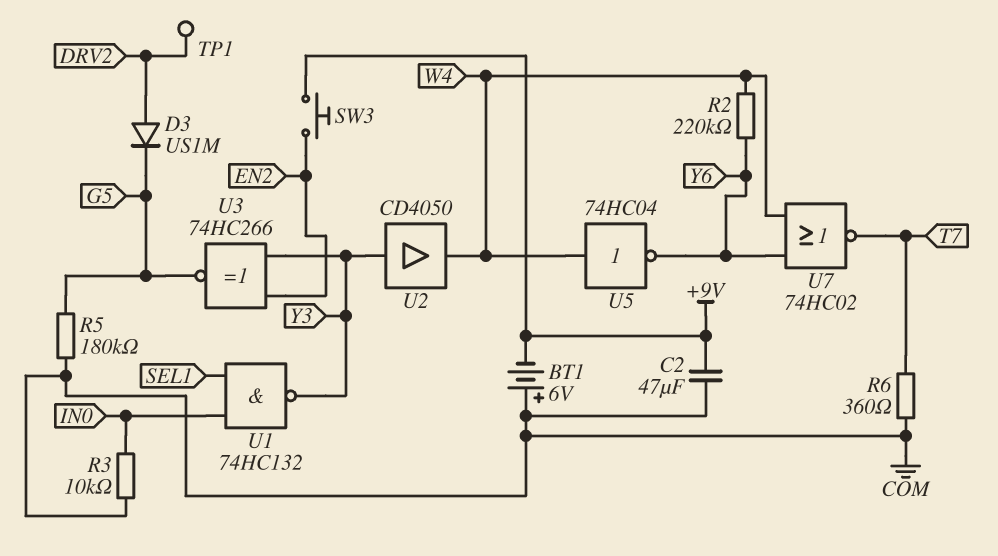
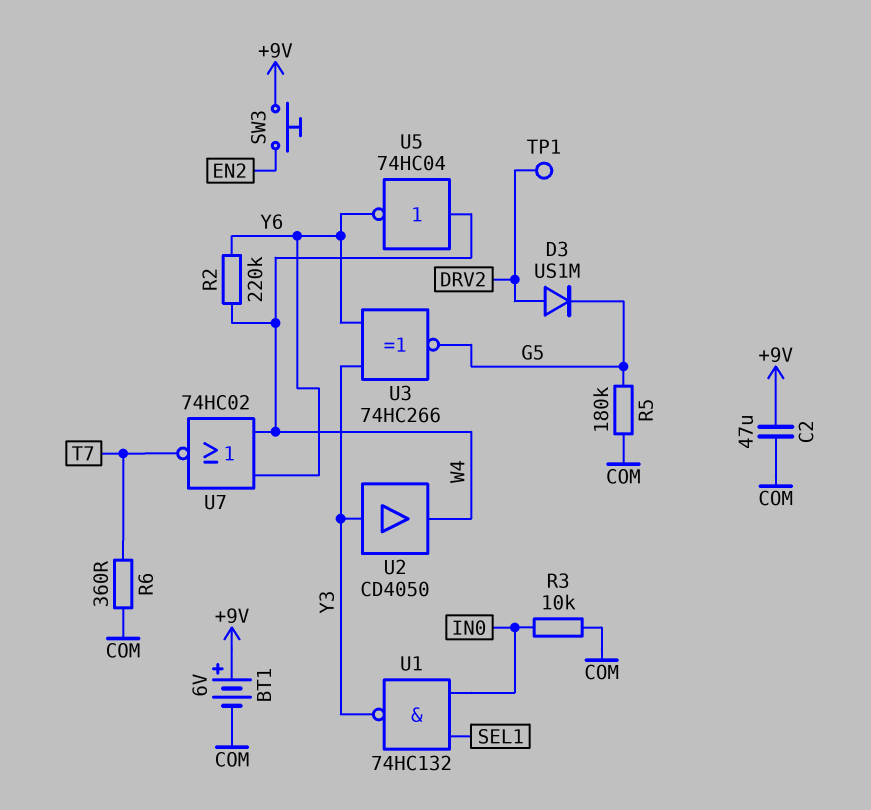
BT1: 6V (plus COM, minus +9V) -> 6V (plus +9V, minus COM)
U3: XNOR 74HC266 (in EN2, in Y3, out G5) -> XNOR 74HC266 (in Y3, in Y6, out G5)

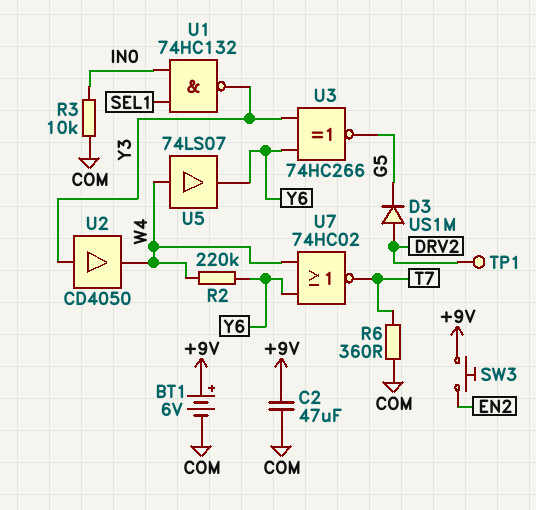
R5: 180k (COM, G5) -> none
U5: NOT 74HC04 (in W4, out Y6) -> buffer 74LS07 (in W4, out Y6)

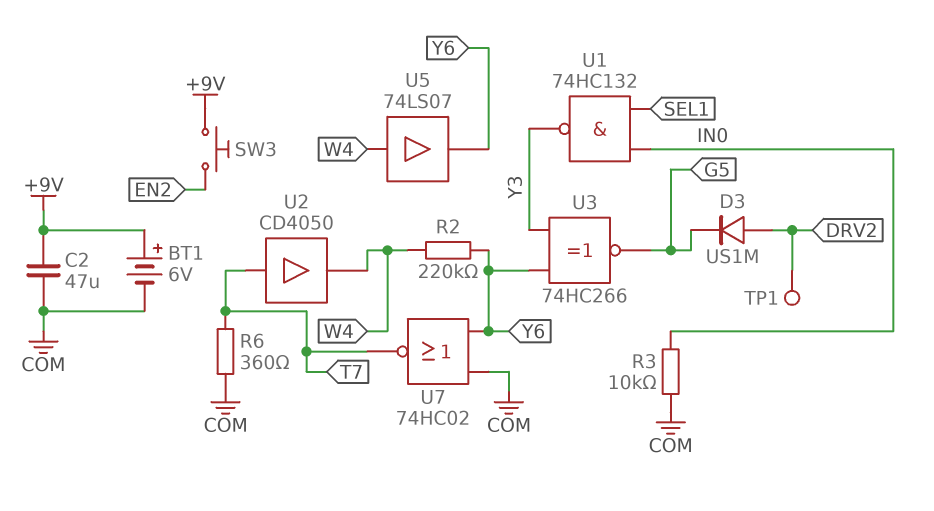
U2: buffer CD4050 (in Y3, out W4) -> buffer CD4050 (in T7, out W4)
U7: NOR 74HC02 (in W4, in Y6, out T7) -> NOR 74HC02 (in COM, in Y6, out T7)

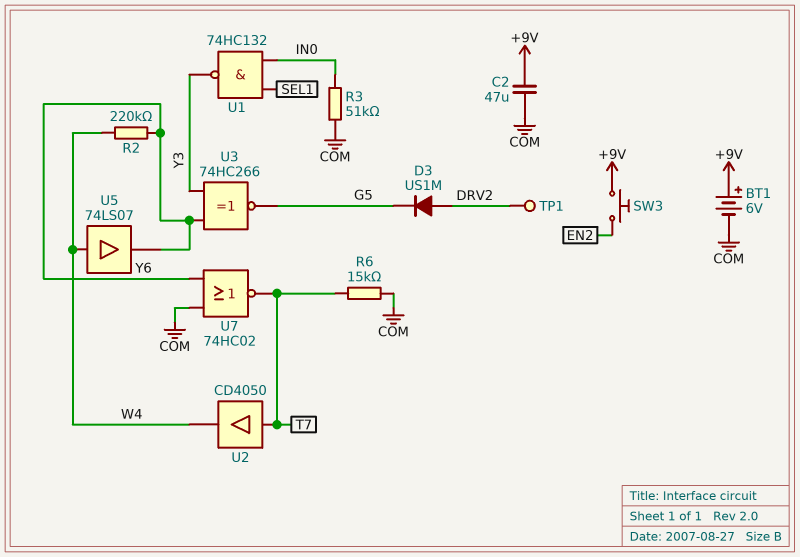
R3: 10k (COM, IN0) -> 51k (COM, IN0)
R6: 360 (COM, T7) -> 15k (COM, T7)

